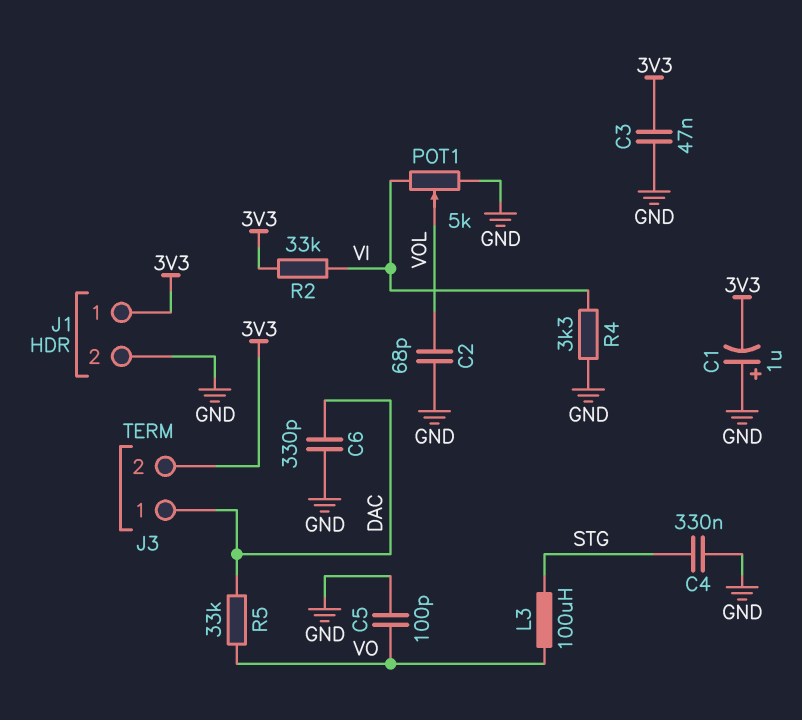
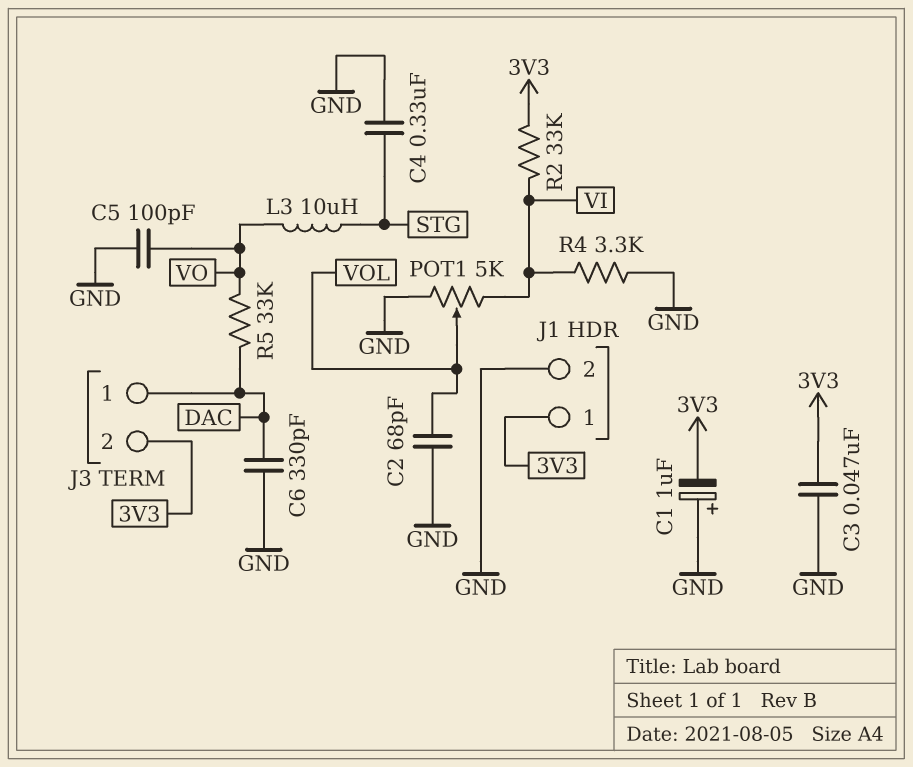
L3: 100uH (STG, VO) -> 10uH (STG, VO)

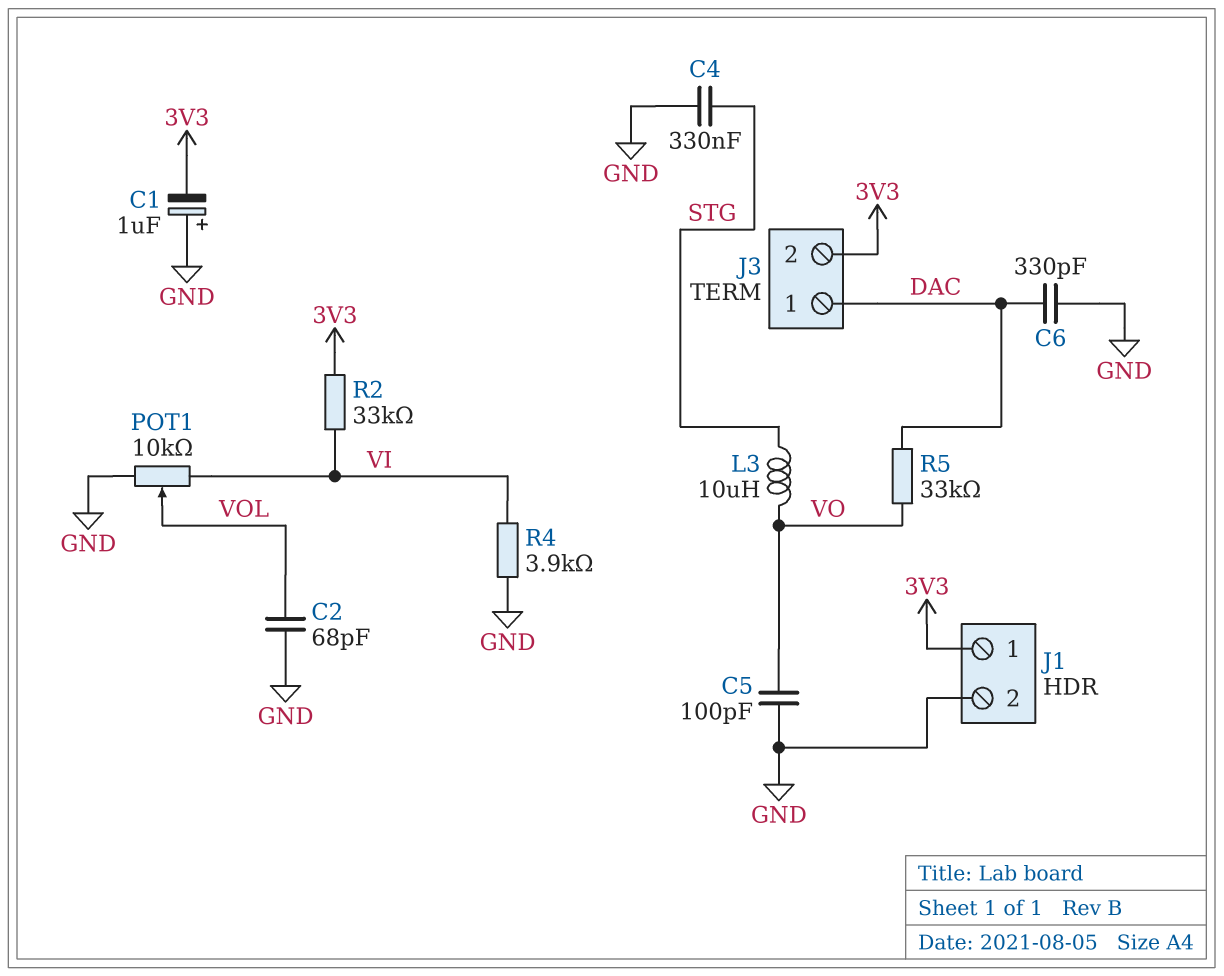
C3: 47nF (3V3, GND) -> none
POT1: 5k (GND, VI, wiper VOL) -> 10k (GND, VI, wiper VOL)
R4: 3.3k (GND, VI) -> 3.9k (GND, VI)

